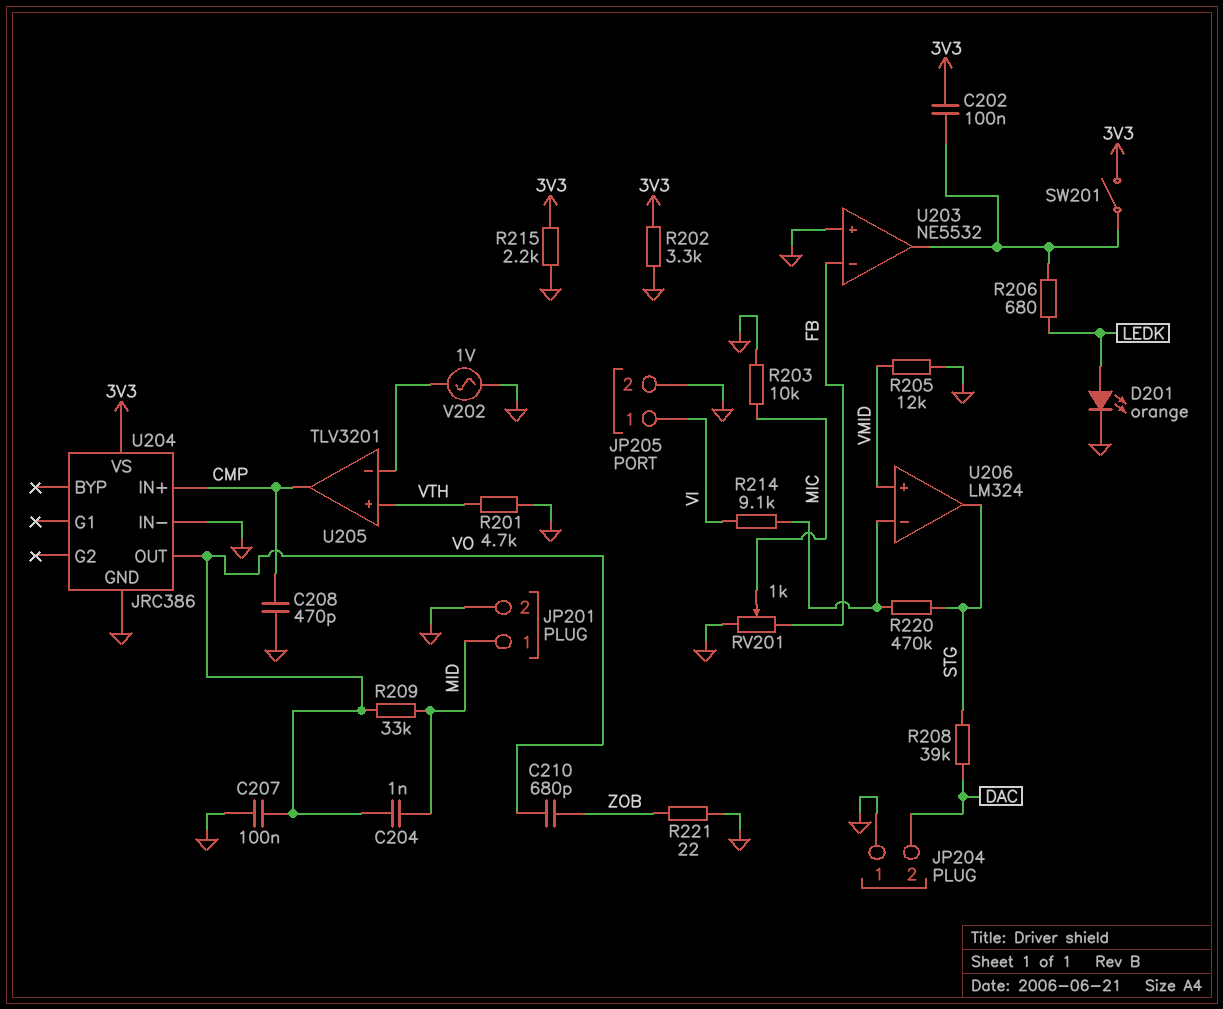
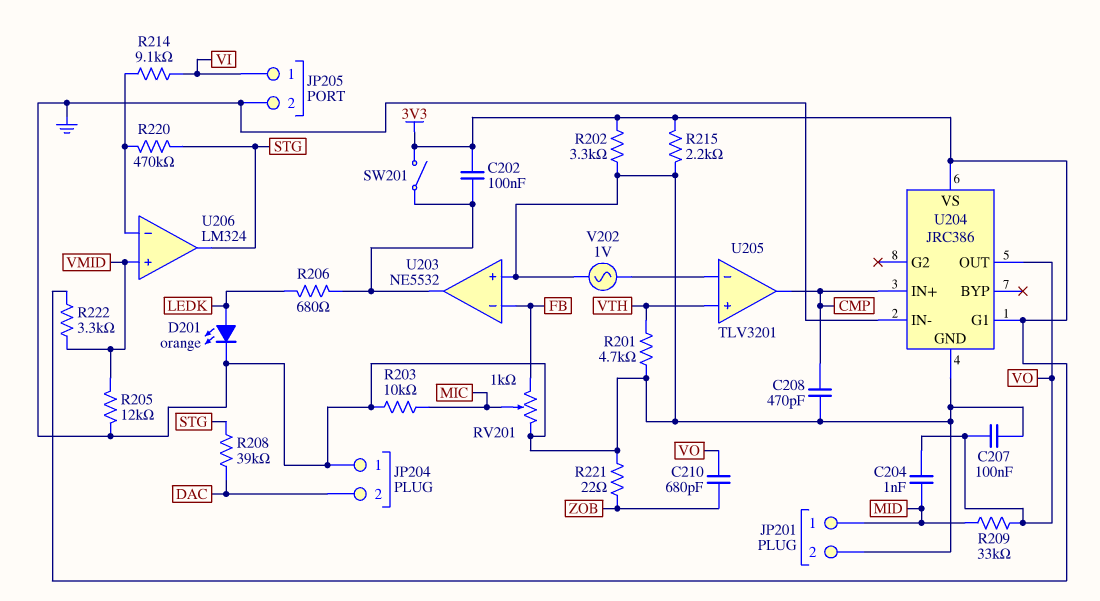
R222: none -> 3.3k (3V3, VMID)
U204 pin G1: none -> 3V3

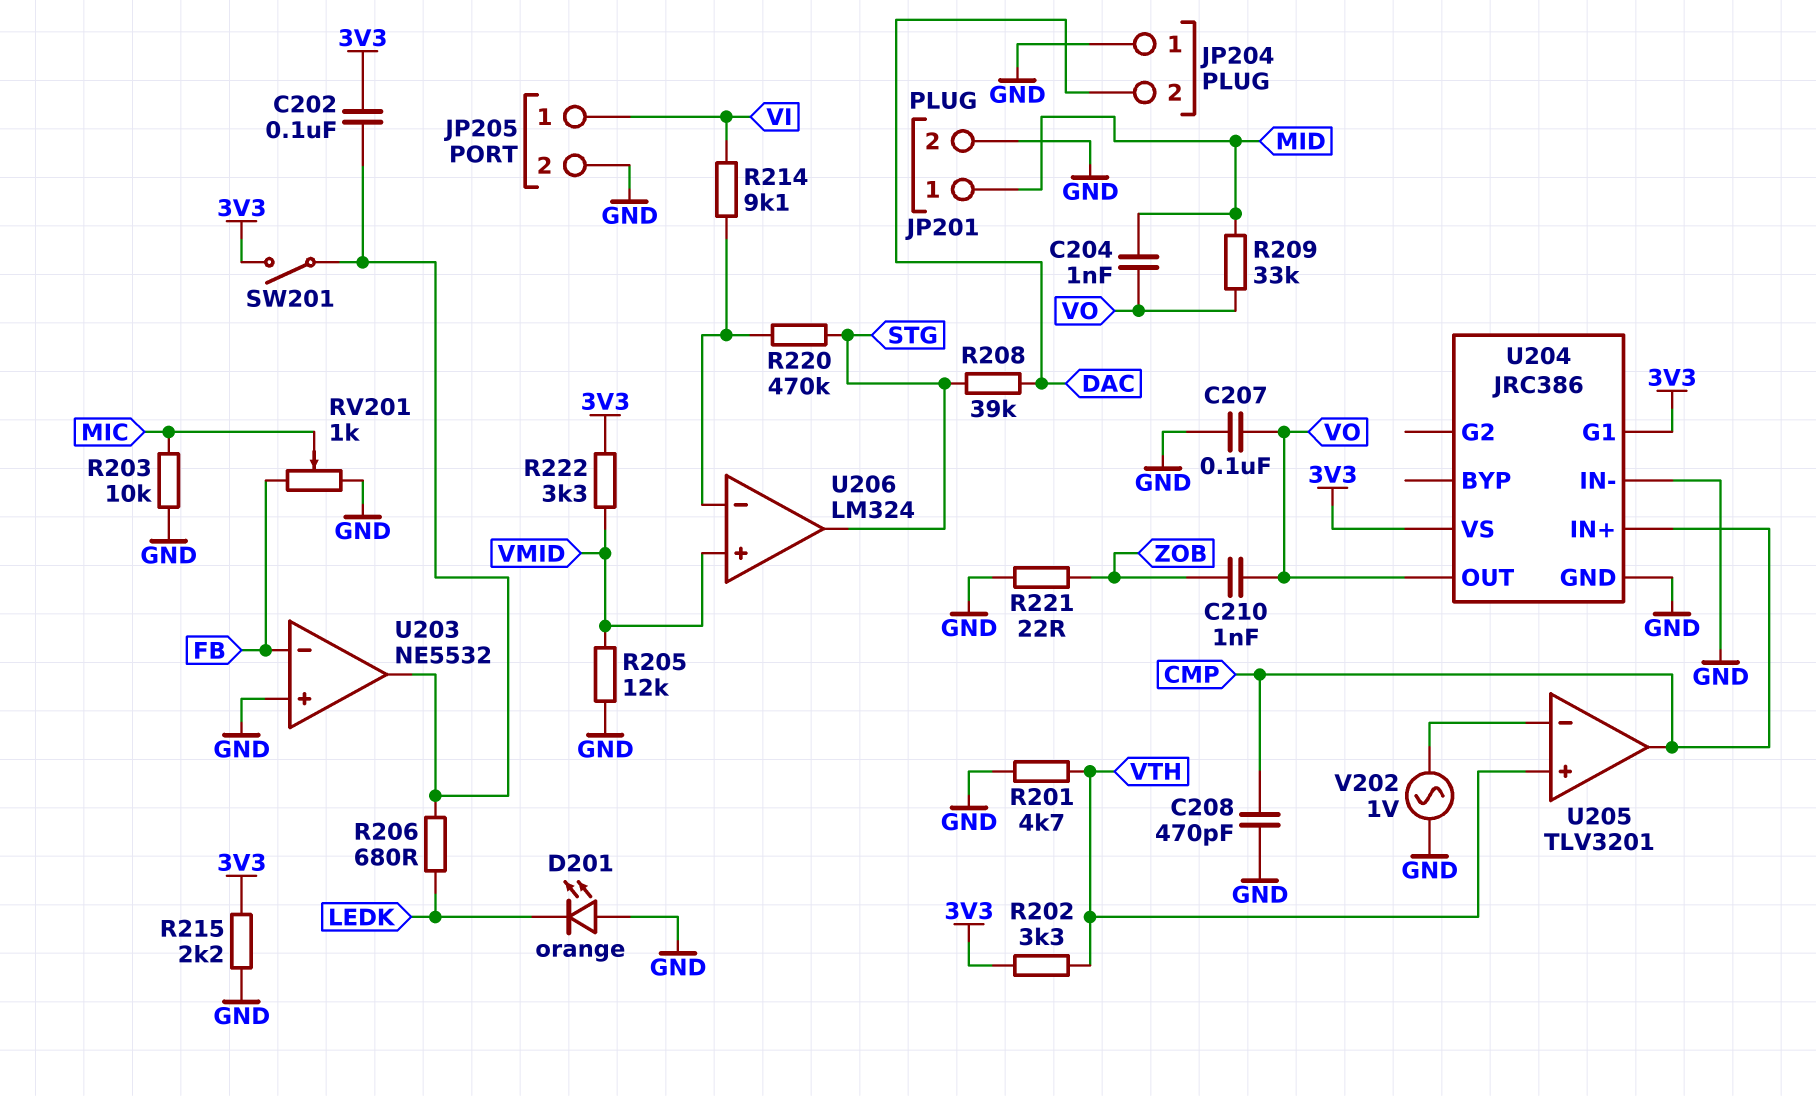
C210: 680pF (VO, ZOB) -> 1nF (VO, ZOB)
D201: LED orange (A LEDK, K GND) -> LED orange (A GND, K LEDK)
R202: 3.3k (3V3, GND) -> 3.3k (3V3, VTH)

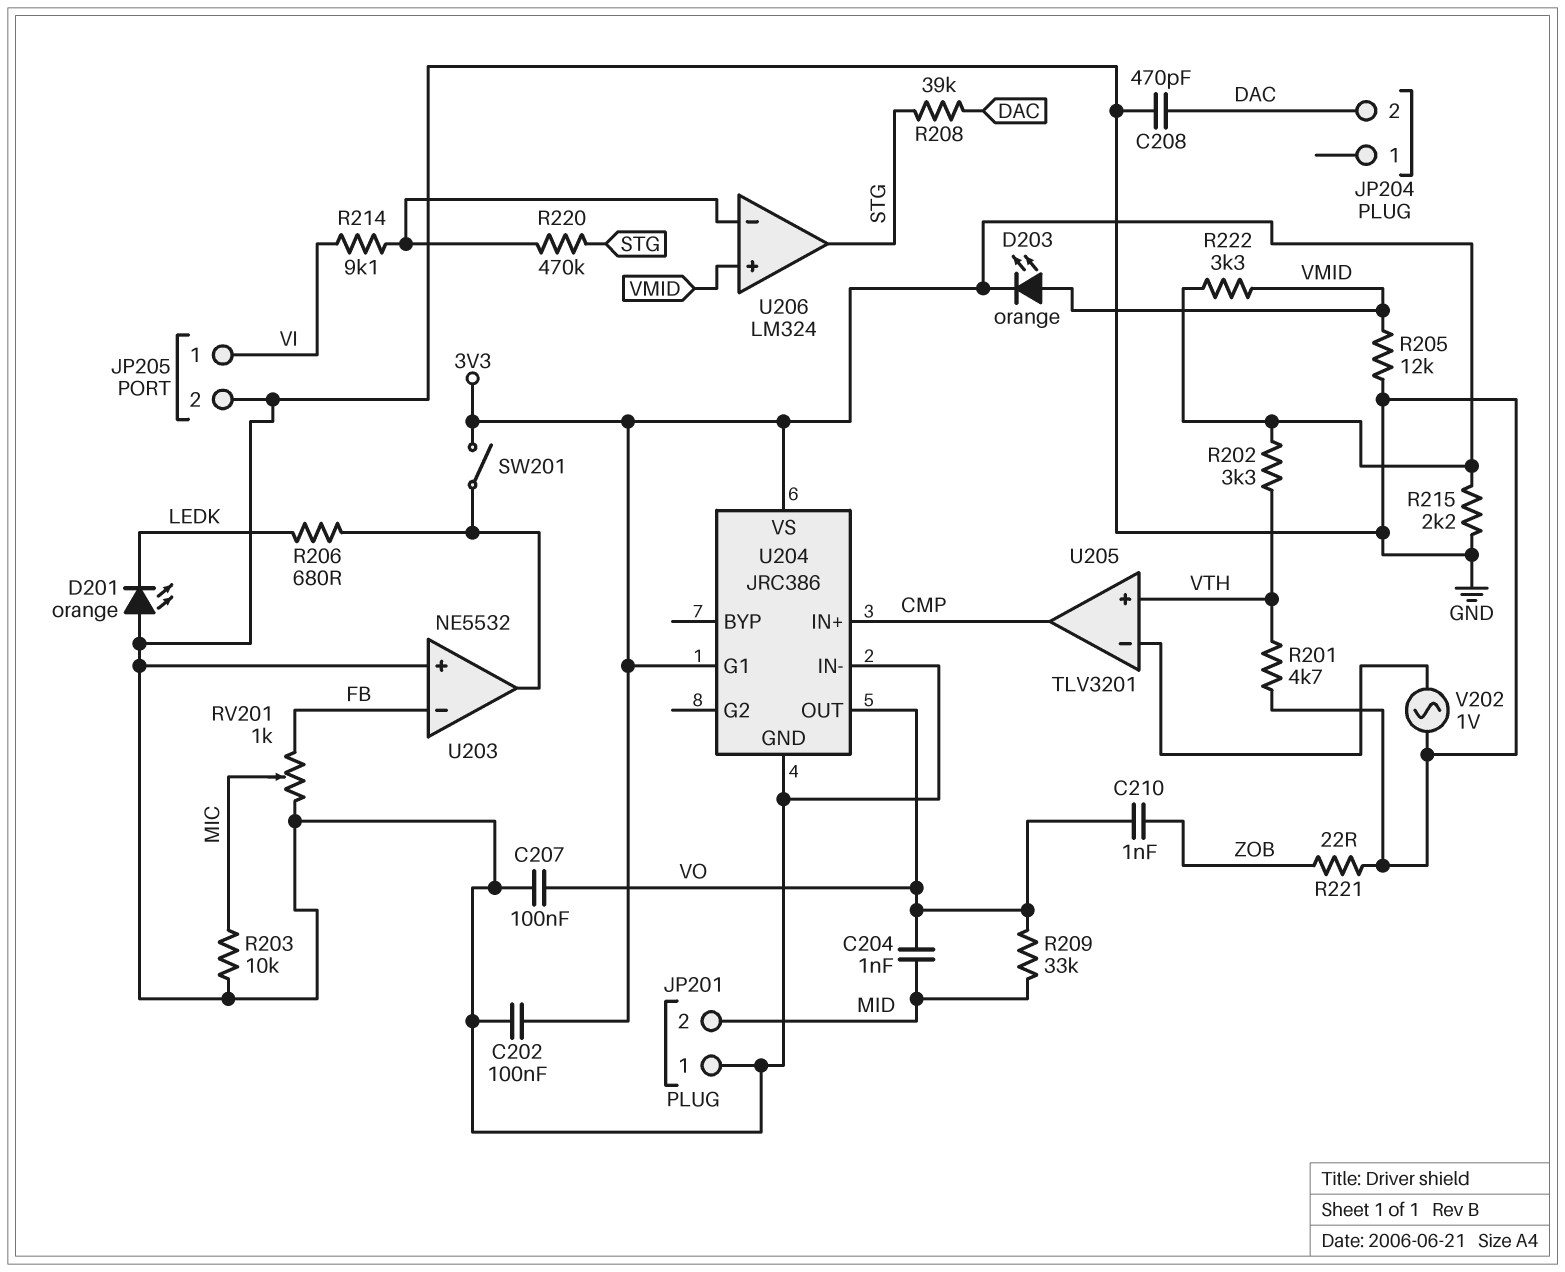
C202: 100nF (3V3, U203/out) -> 100nF (3V3, GND)
C208: 470pF (CMP, GND) -> 470pF (DAC, GND)
D203: none -> LED orange (A VMID, K 3V3)
JP201 pin 1: MID -> GND
JP201 pin 2: GND -> MID
JP204 pin 1: GND -> none

